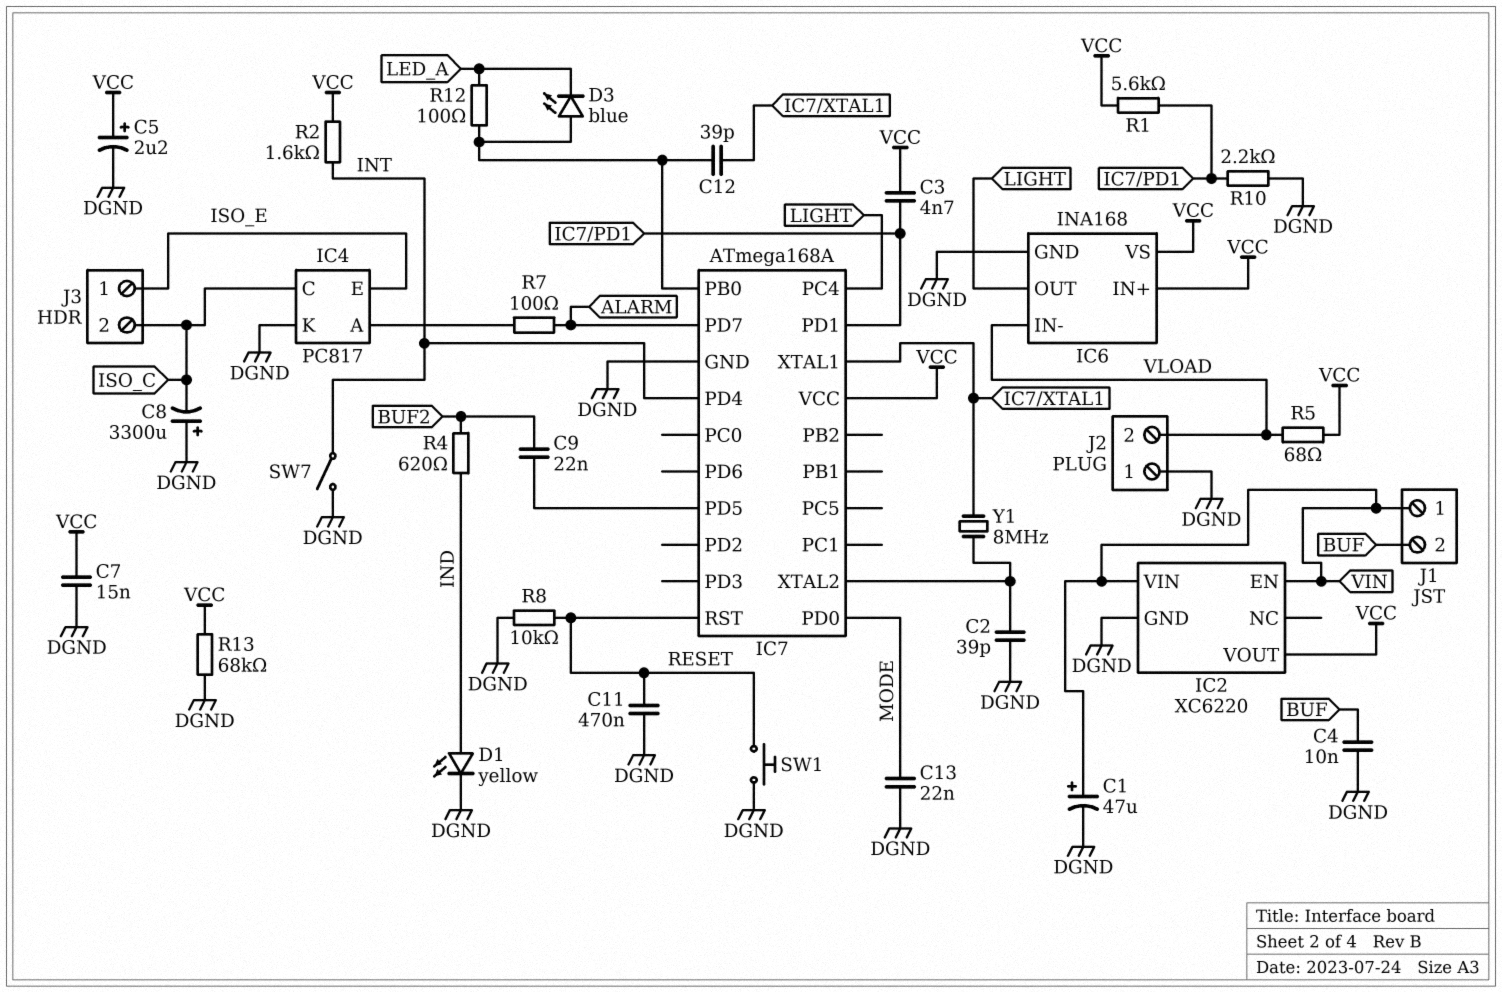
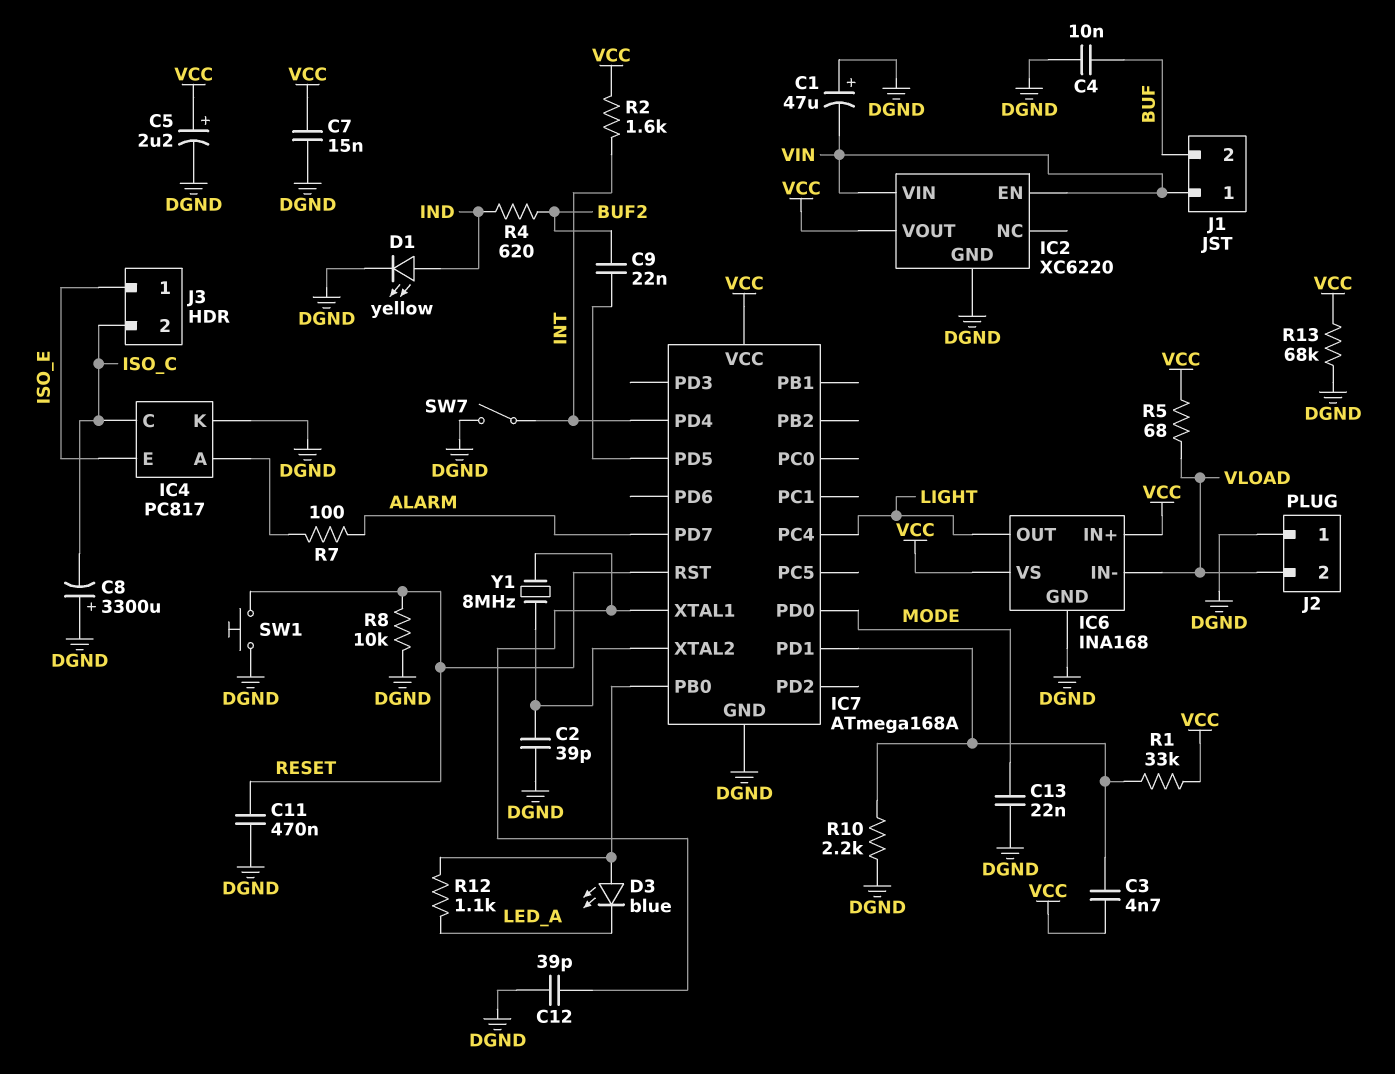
C1: 47uF (plus VIN, minus DGND) -> 47uF (plus DGND, minus VIN)
C12: 39pF (IC7/PB0, IC7/XTAL1) -> 39pF (DGND, IC7/XTAL1)
R1: 5.6k (IC7/PD1, VCC) -> 33k (IC7/PD1, VCC)
R12: 100 (IC7/PB0, LED_A) -> 1.1k (IC7/PB0, LED_A)

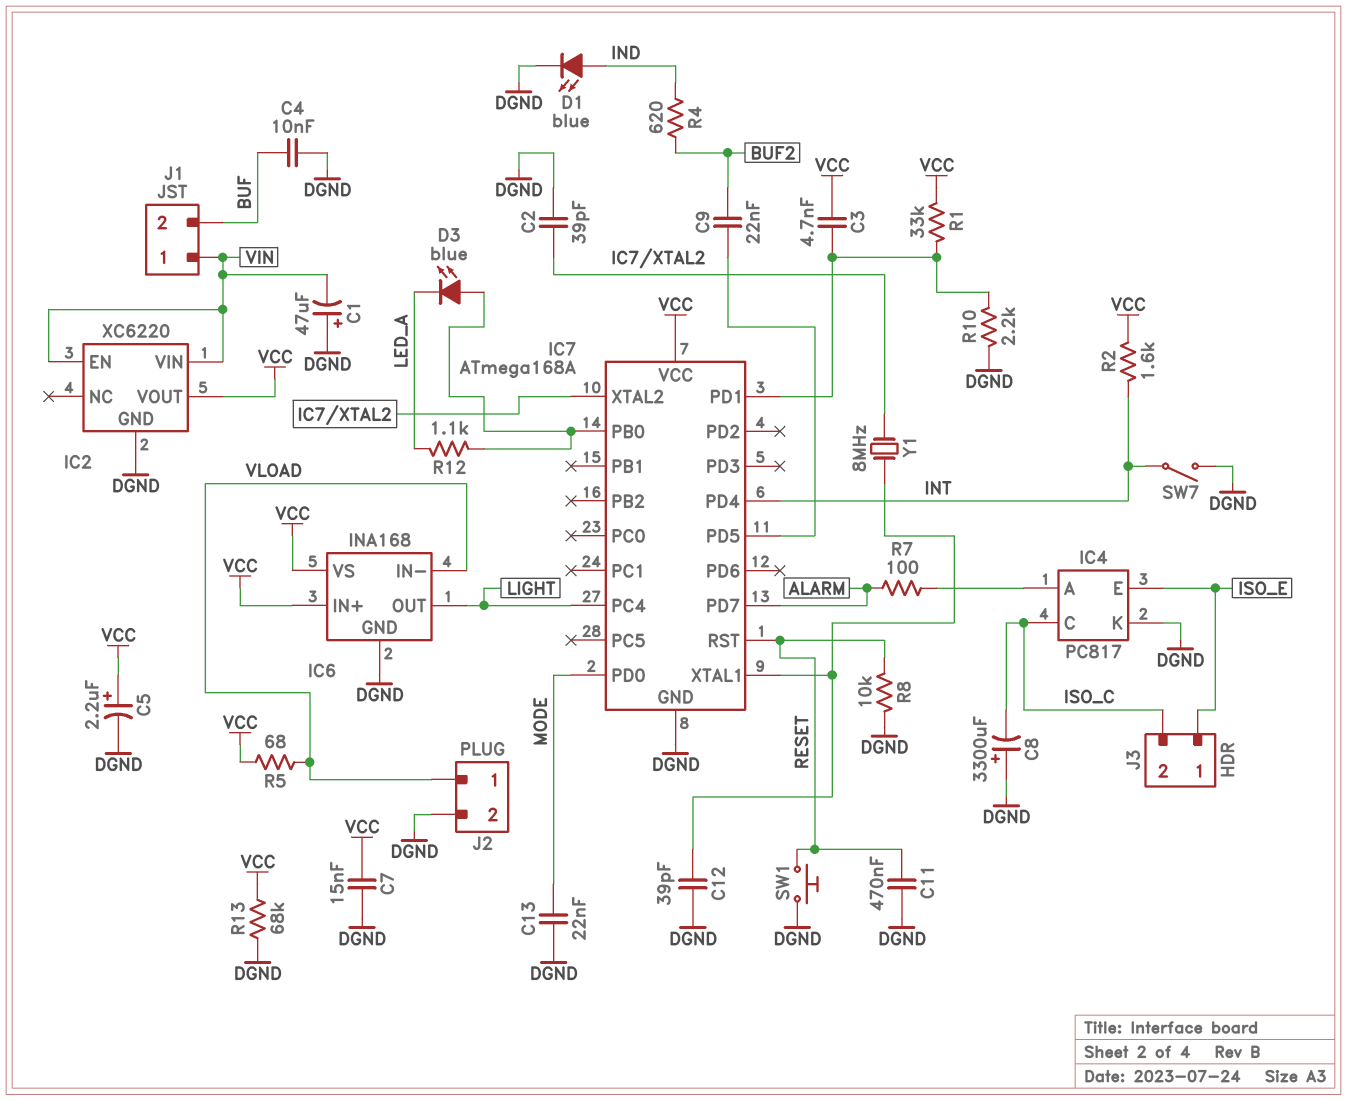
D1: LED yellow (A IND, K DGND) -> LED blue (A IND, K DGND)
J2 pin 1: DGND -> VLOAD
J2 pin 2: VLOAD -> DGND

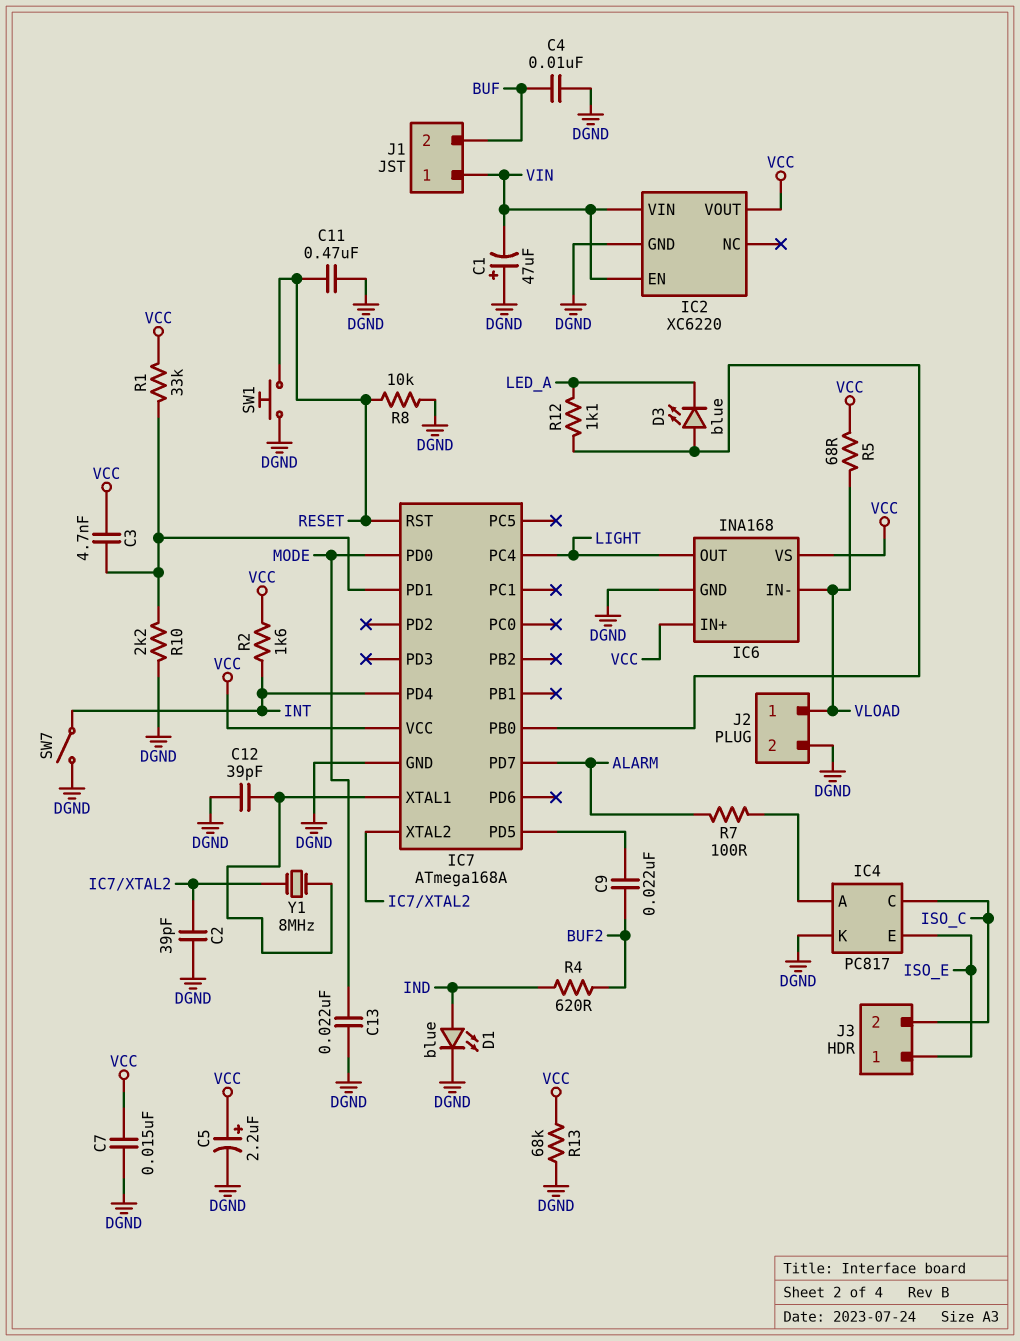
C8: 3300uF (plus DGND, minus ISO_C) -> none

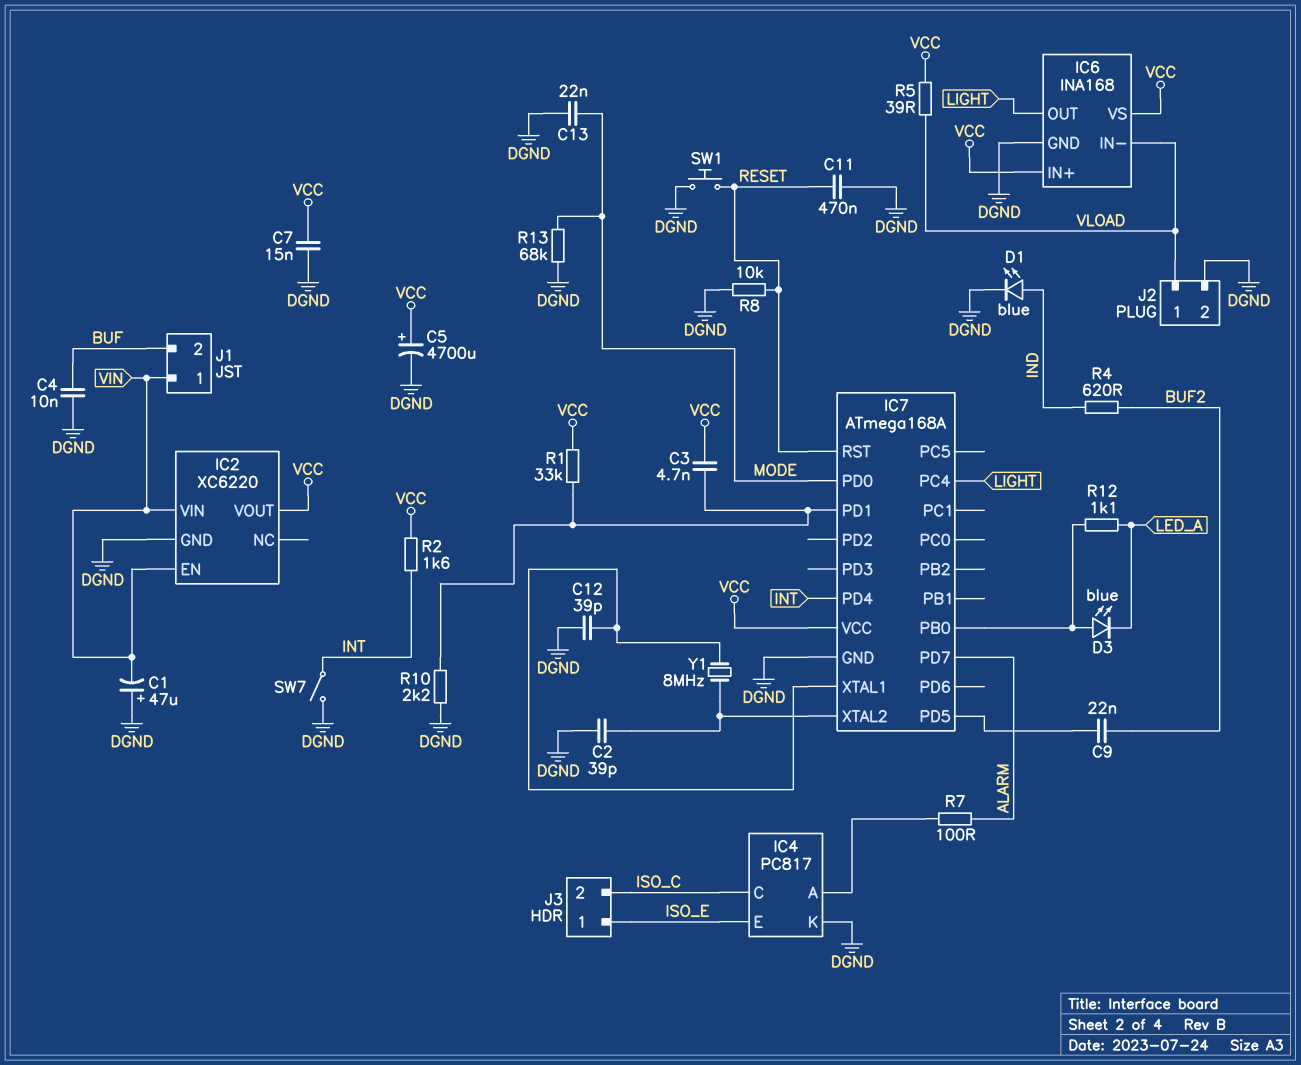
C5: 2.2uF (plus VCC, minus DGND) -> 4700uF (plus VCC, minus DGND)
R5: 68 (VCC, VLOAD) -> 39 (VCC, VLOAD)
R13: 68k (DGND, VCC) -> 68k (DGND, MODE)

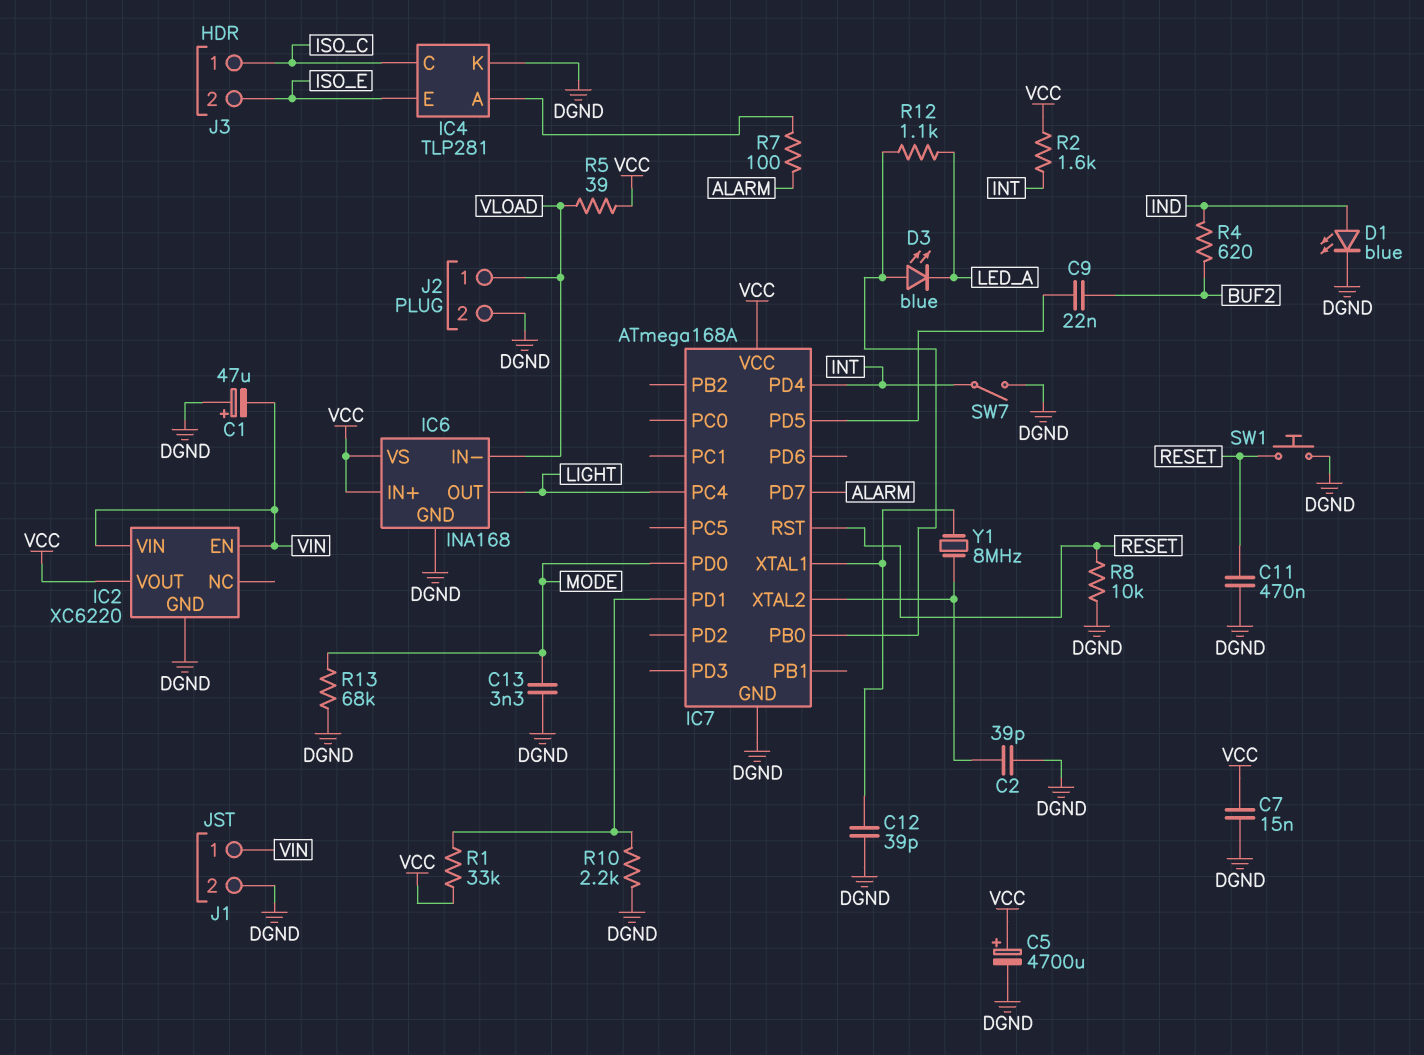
C3: 4.7nF (IC7/PD1, VCC) -> none
C4: 10nF (BUF, DGND) -> none
C13: 22nF (DGND, MODE) -> 3.3nF (DGND, MODE)
IC4: PC817 -> TLP281
J1 pin 2: BUF -> DGND
J3 pin 1: ISO_E -> ISO_C
J3 pin 2: ISO_C -> ISO_E

